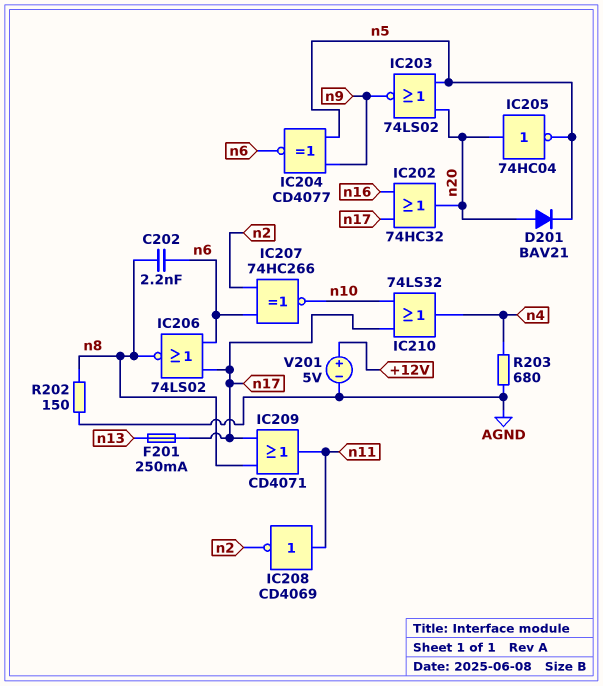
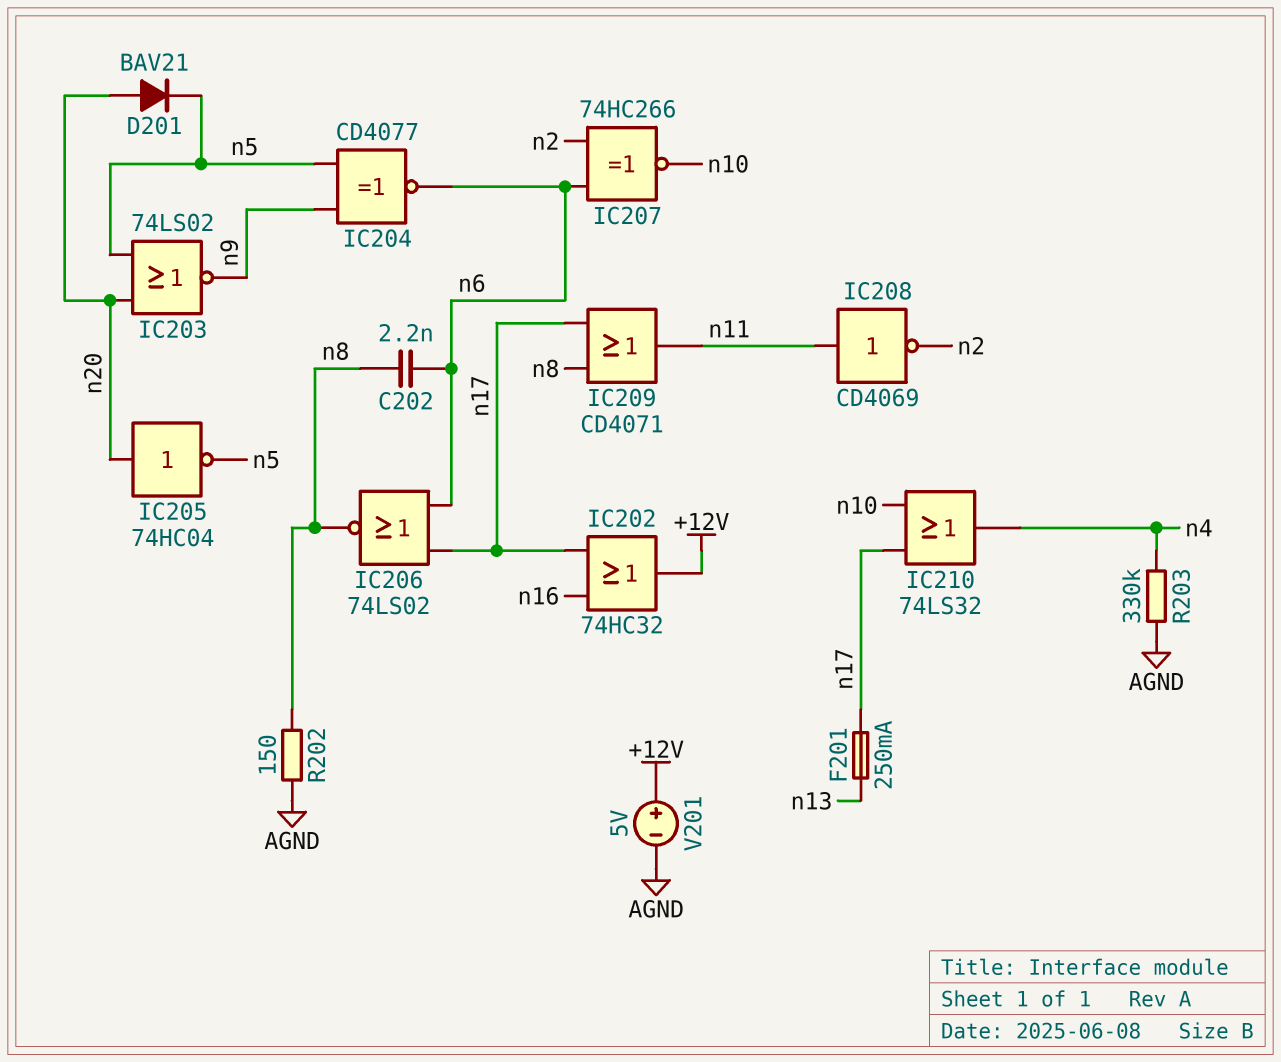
IC202: OR 74HC32 (in n16, in n17, out n20) -> OR 74HC32 (in n16, in n17, out +12V)
R203: 680 (AGND, n4) -> 330k (AGND, n4)

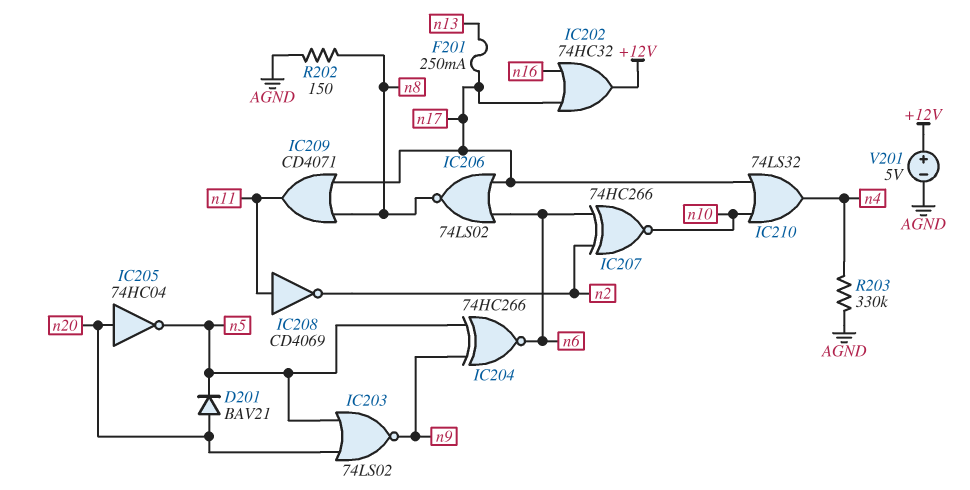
C202: 2.2nF (n6, n8) -> none
IC204: XNOR CD4077 (in n5, in n9, out n6) -> XNOR 74HC266 (in n5, in n9, out n6)

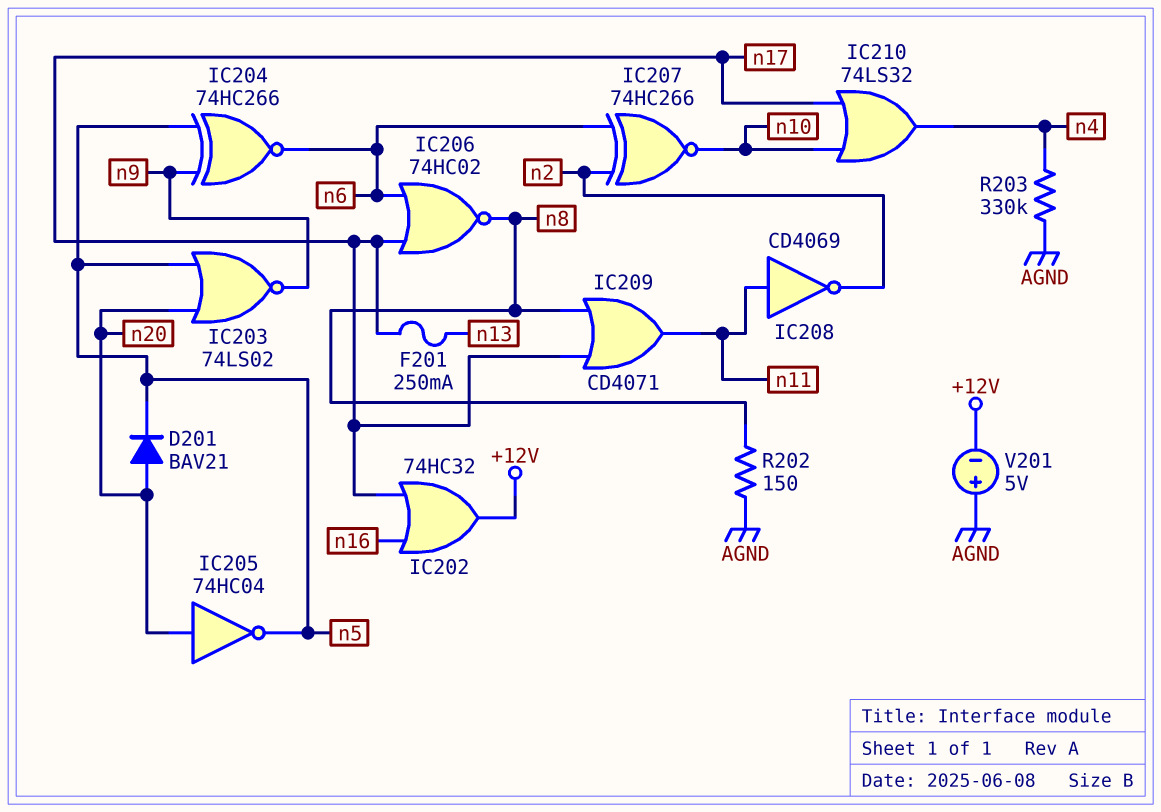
IC206: NOR 74LS02 (in n6, in n17, out n8) -> NOR 74HC02 (in n6, in n17, out n8)
V201: 5V (plus +12V, minus AGND) -> 5V (plus AGND, minus +12V)

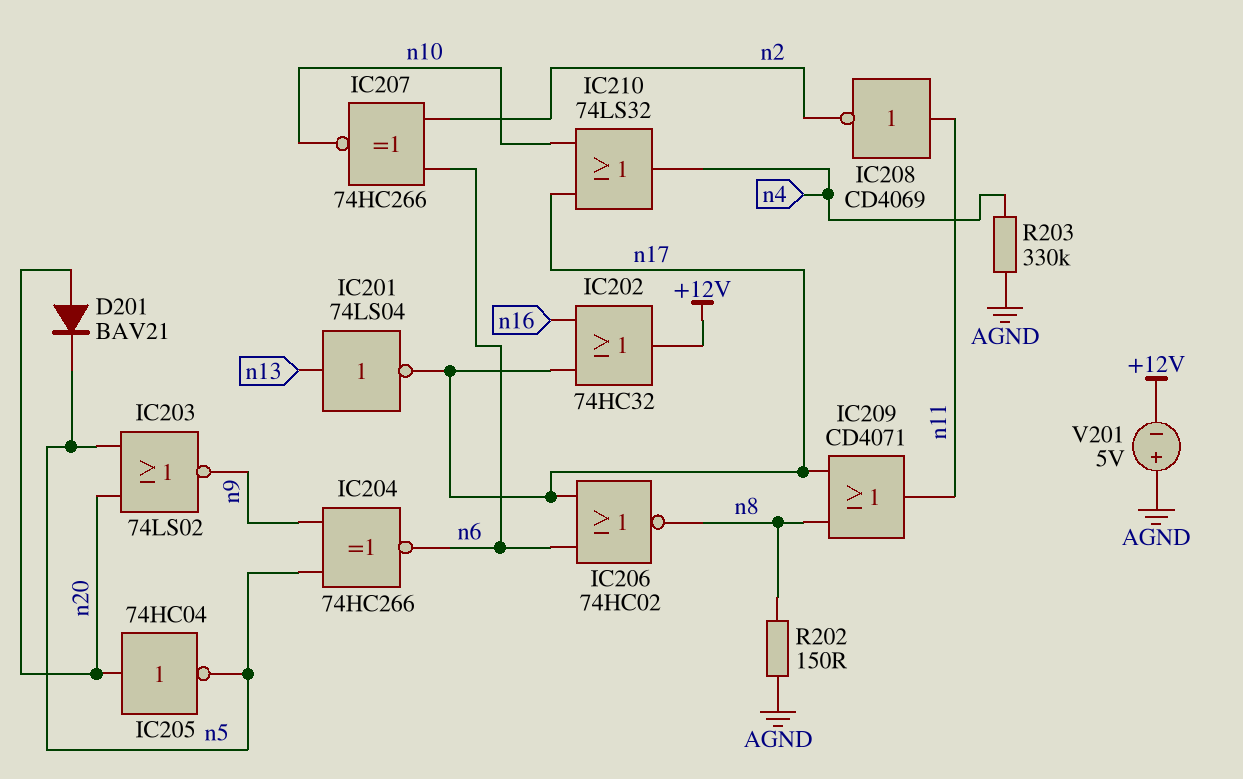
F201: 250mA (n13, n17) -> none
IC201: none -> NOT 74LS04 (in n13, out n17)

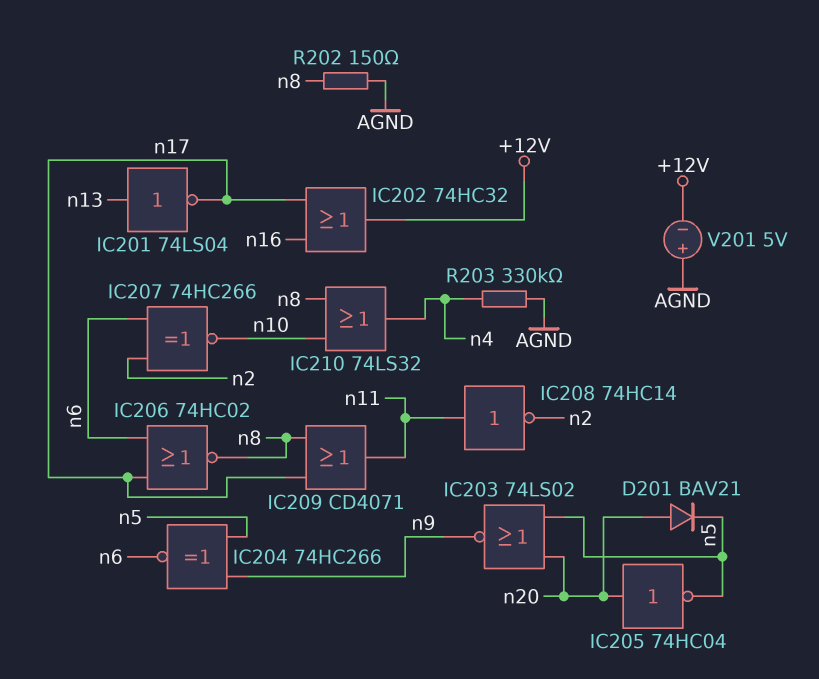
IC208: NOT CD4069 (in n11, out n2) -> NOT 74HC14 (in n11, out n2)
IC210: OR 74LS32 (in n10, in n17, out n4) -> OR 74LS32 (in n8, in n10, out n4)

